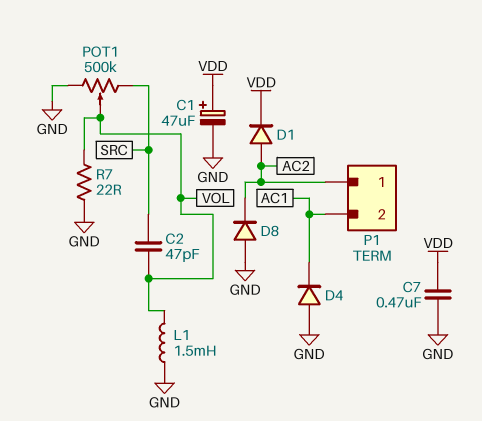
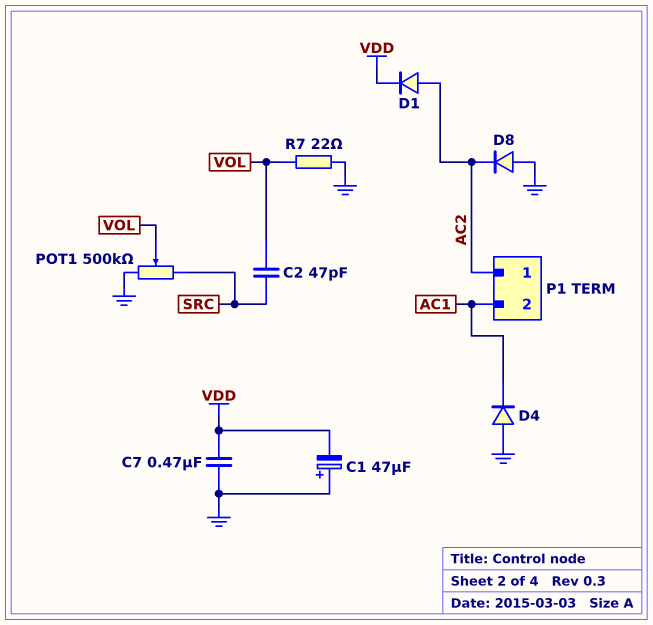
C1: 47uF (plus VDD, minus GND) -> 47uF (plus GND, minus VDD)
L1: 1.5mH (GND, VOL) -> none

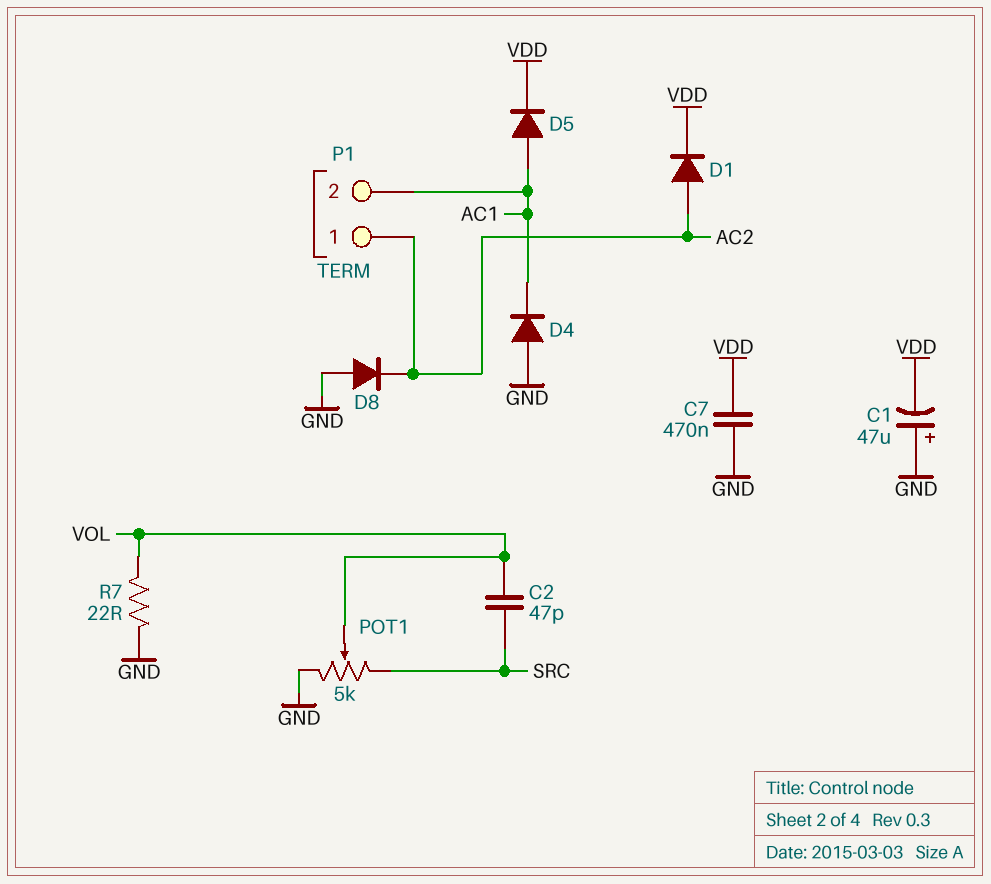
D5: none -> diode (A AC1, K VDD)
POT1: 500k (GND, SRC, wiper VOL) -> 5k (GND, SRC, wiper VOL)

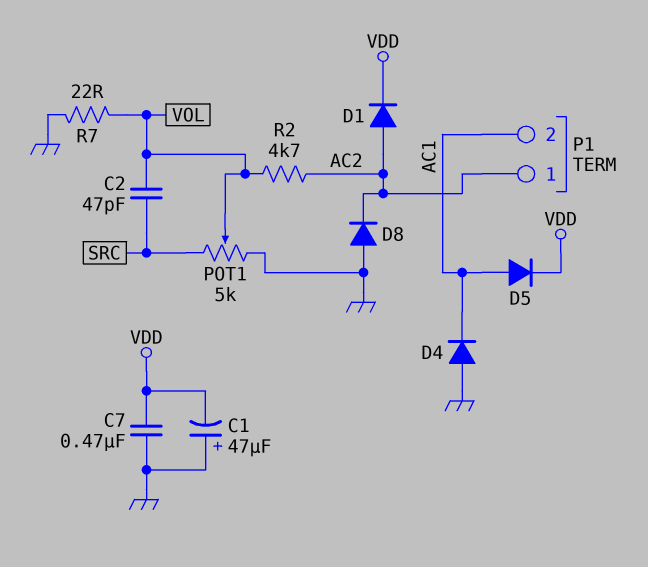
R2: none -> 4.7k (AC2, VOL)

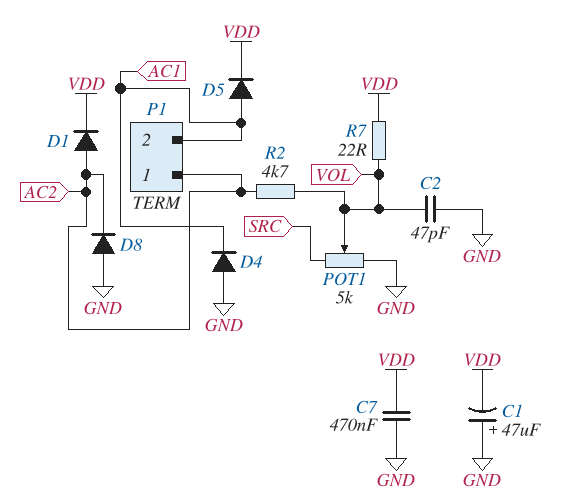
C2: 47pF (SRC, VOL) -> 47pF (GND, VOL)
R7: 22 (GND, VOL) -> 22 (VDD, VOL)

